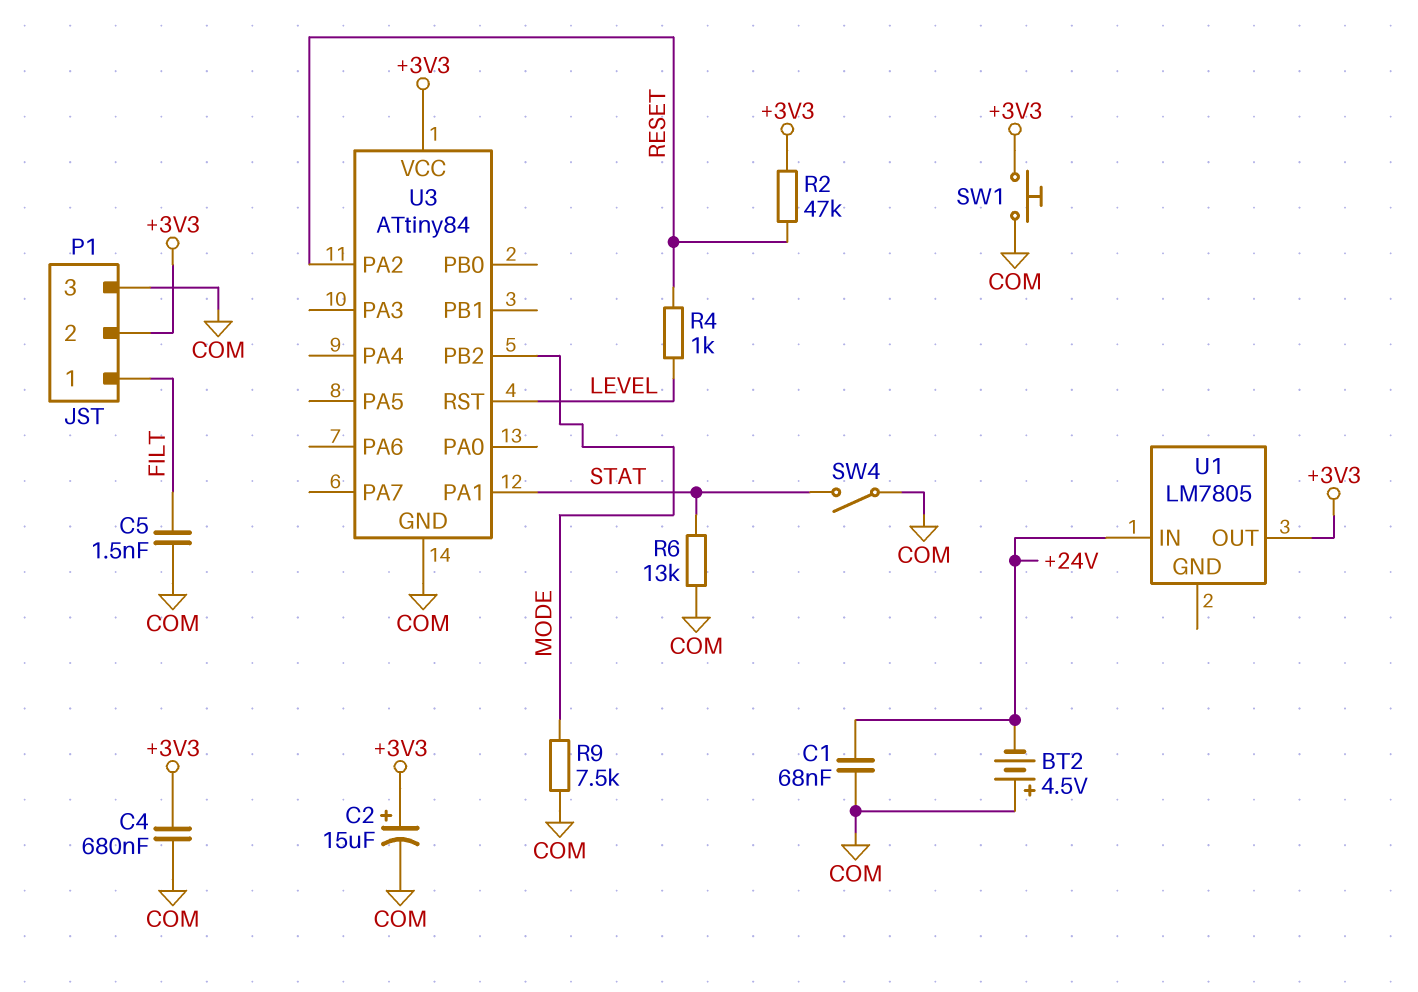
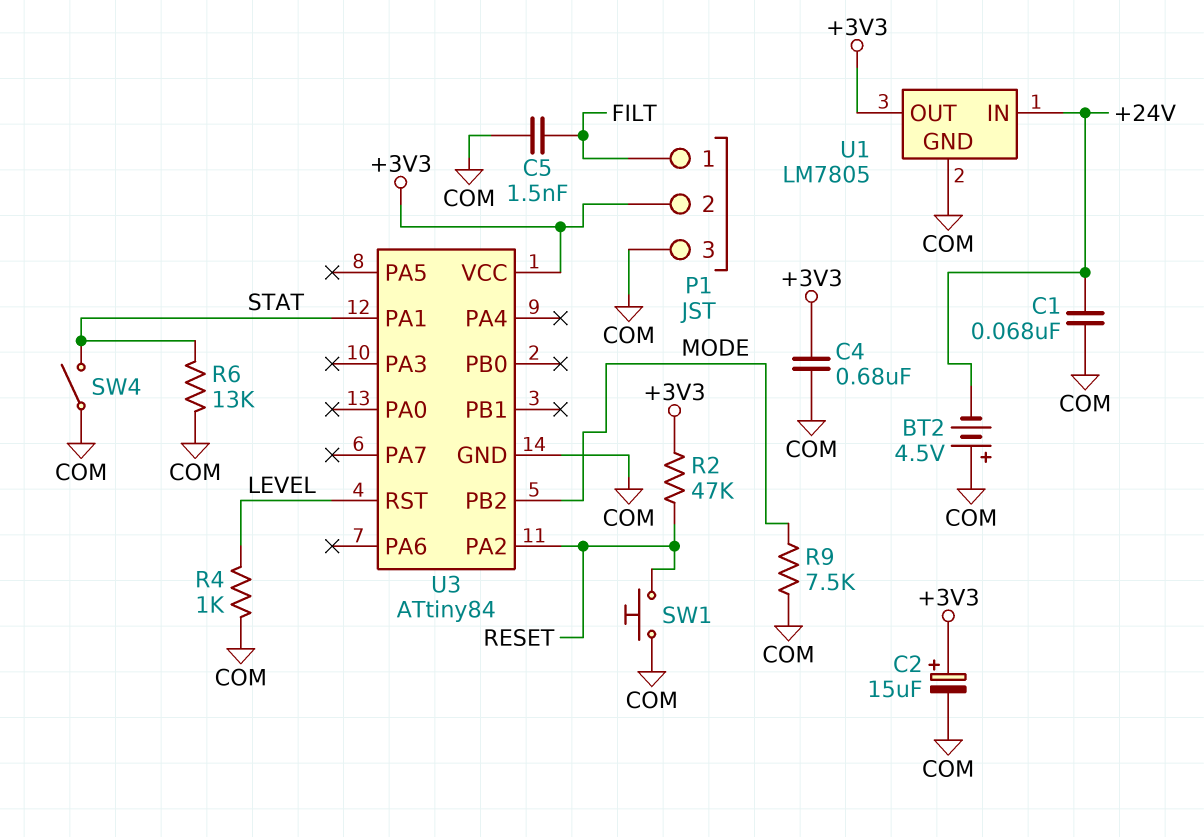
R4: 1k (LEVEL, RESET) -> 1k (COM, LEVEL)
SW1: button (+3V3, COM) -> button (COM, RESET)
U1 pin GND: none -> COM

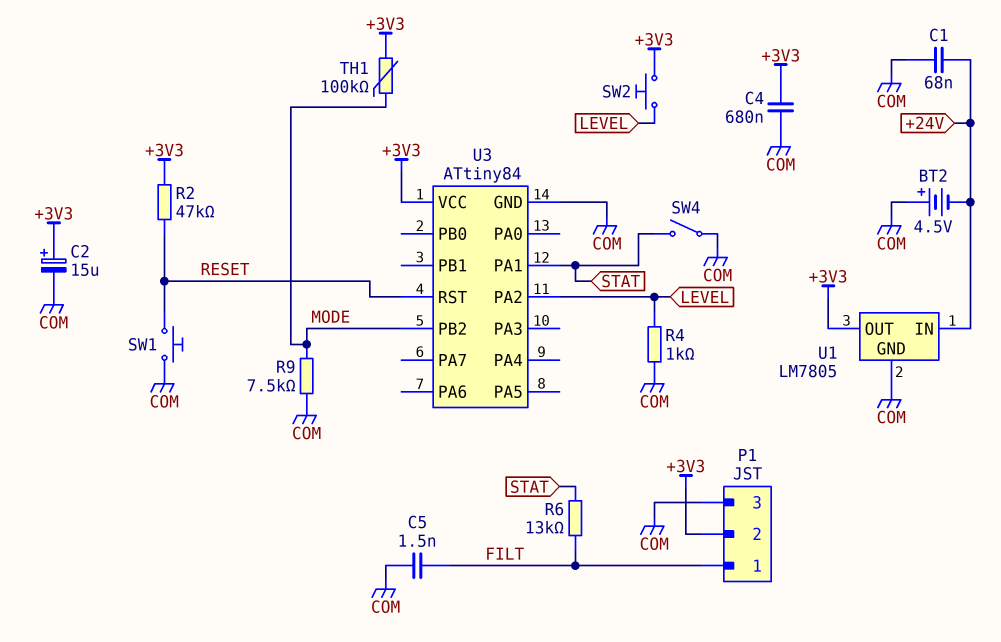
R6: 13k (COM, STAT) -> 13k (FILT, STAT)
SW2: none -> button (+3V3, LEVEL)
TH1: none -> 100k (+3V3, MODE)
U3 pin PA2: RESET -> LEVEL
U3 pin RST: LEVEL -> RESET

